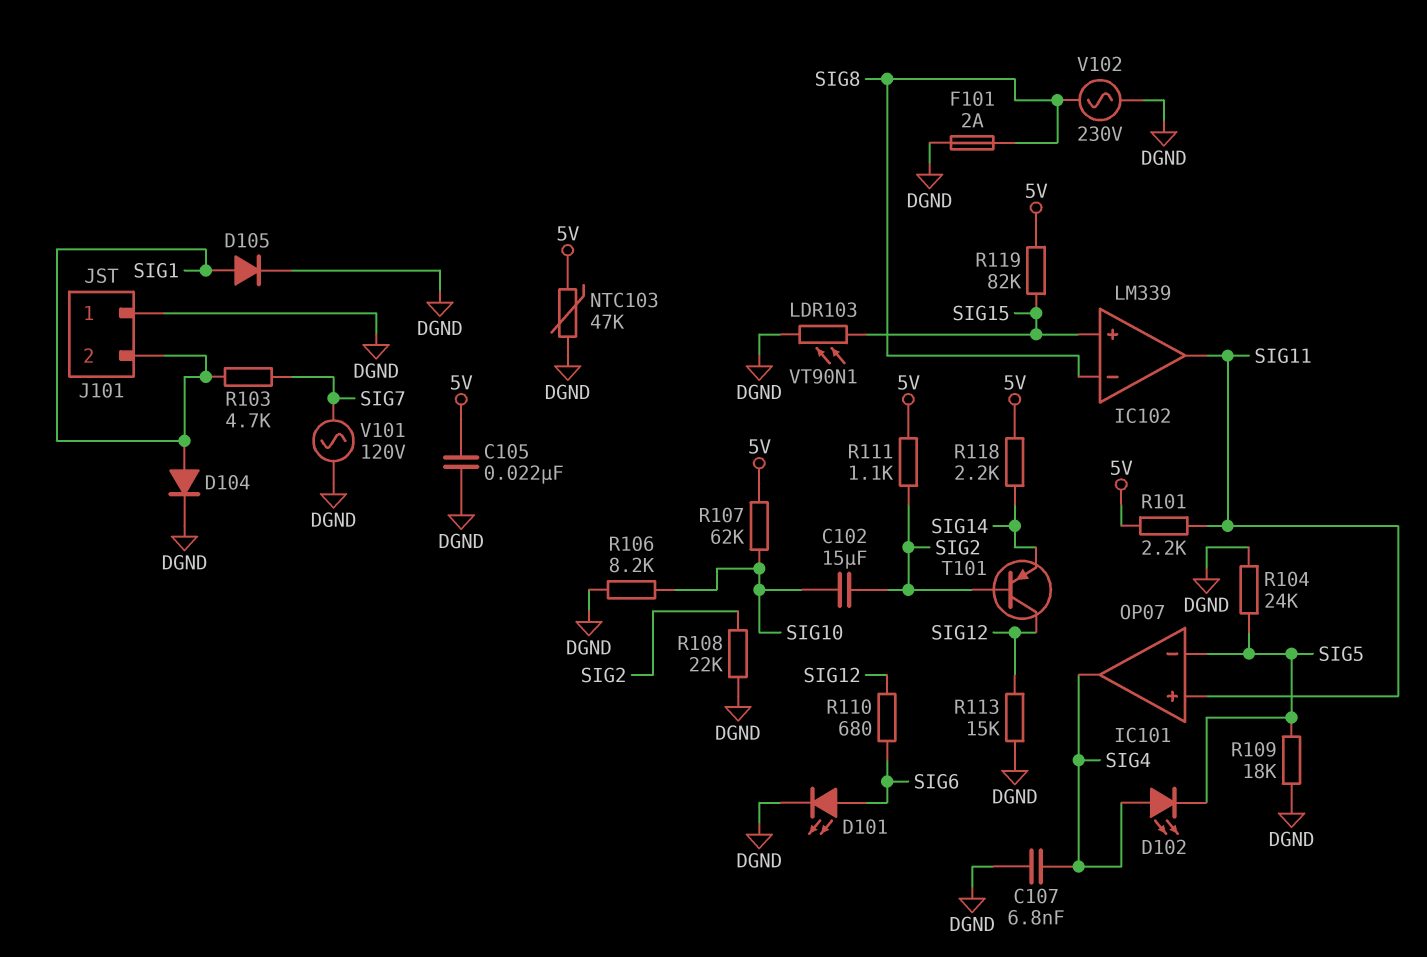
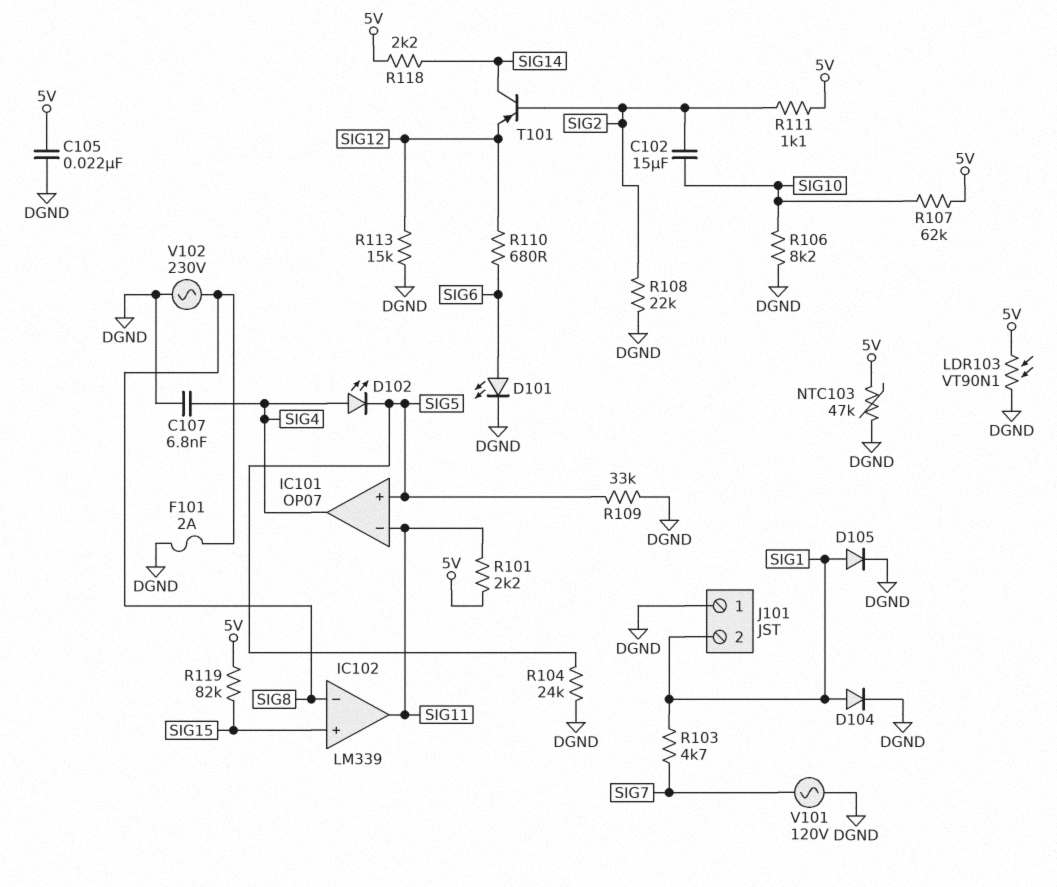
IC101 pin in+: SIG11 -> SIG5
IC101 pin in-: SIG5 -> SIG11
LDR103: VT90N1 (DGND, SIG15) -> VT90N1 (5V, DGND)
R109: 18k (DGND, SIG5) -> 33k (DGND, SIG5)
T101: PNP (B SIG2, C SIG12, E SIG14) -> PNP (B SIG2, C SIG14, E SIG12)

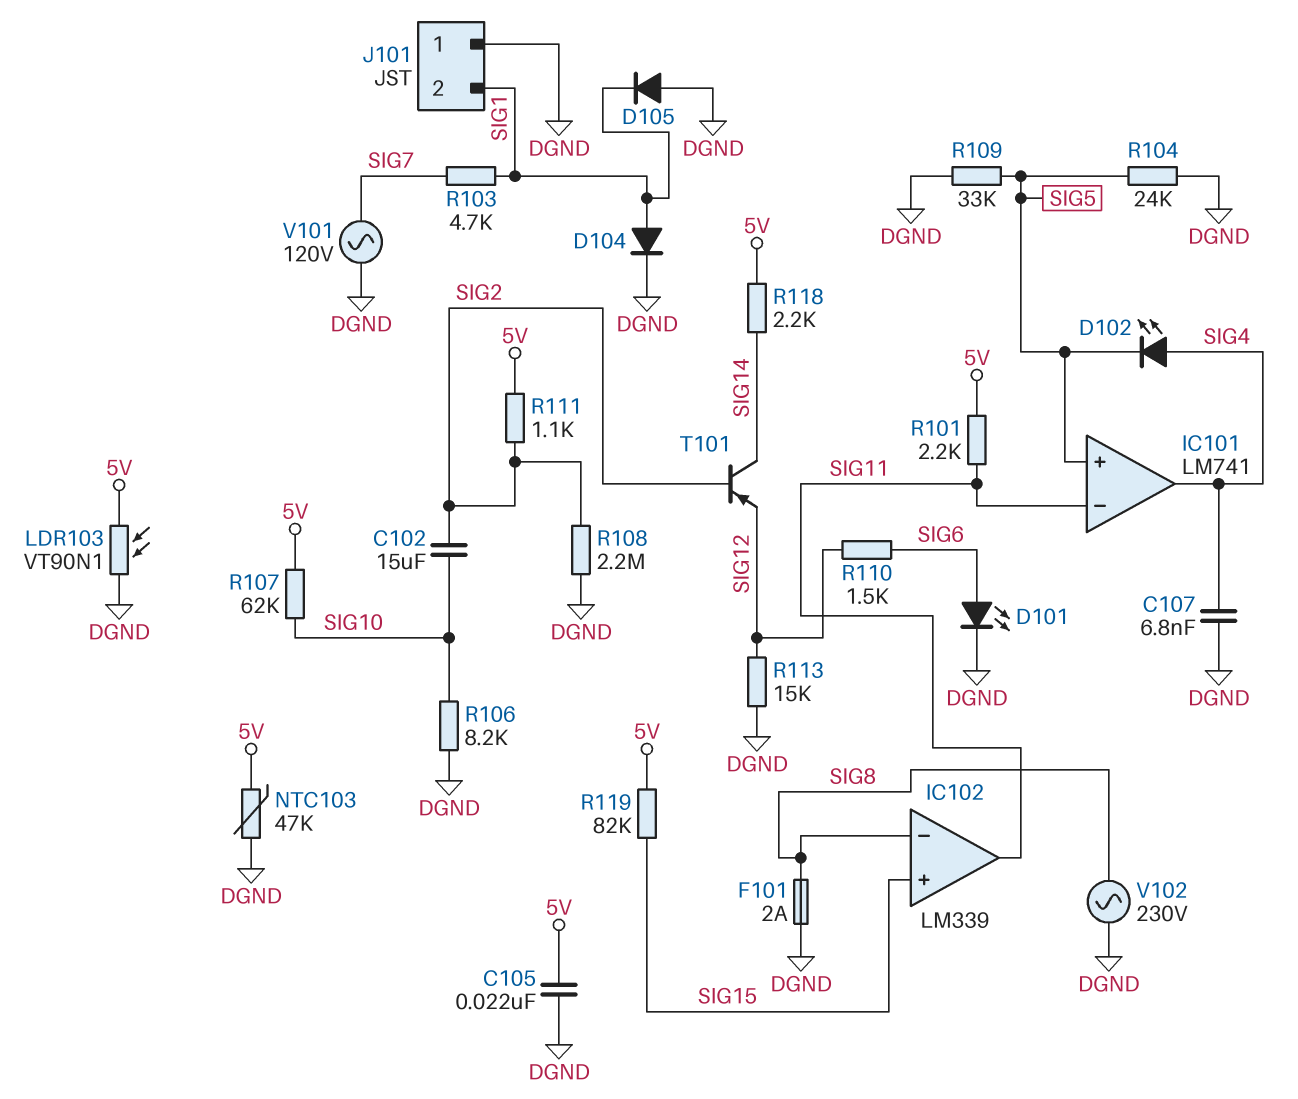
D105: diode (A SIG1, K DGND) -> diode (A DGND, K SIG1)
IC101: OP07 -> LM741
R108: 22k (DGND, SIG2) -> 2.2M (DGND, SIG2)
R110: 680 (SIG6, SIG12) -> 1.5k (SIG6, SIG12)

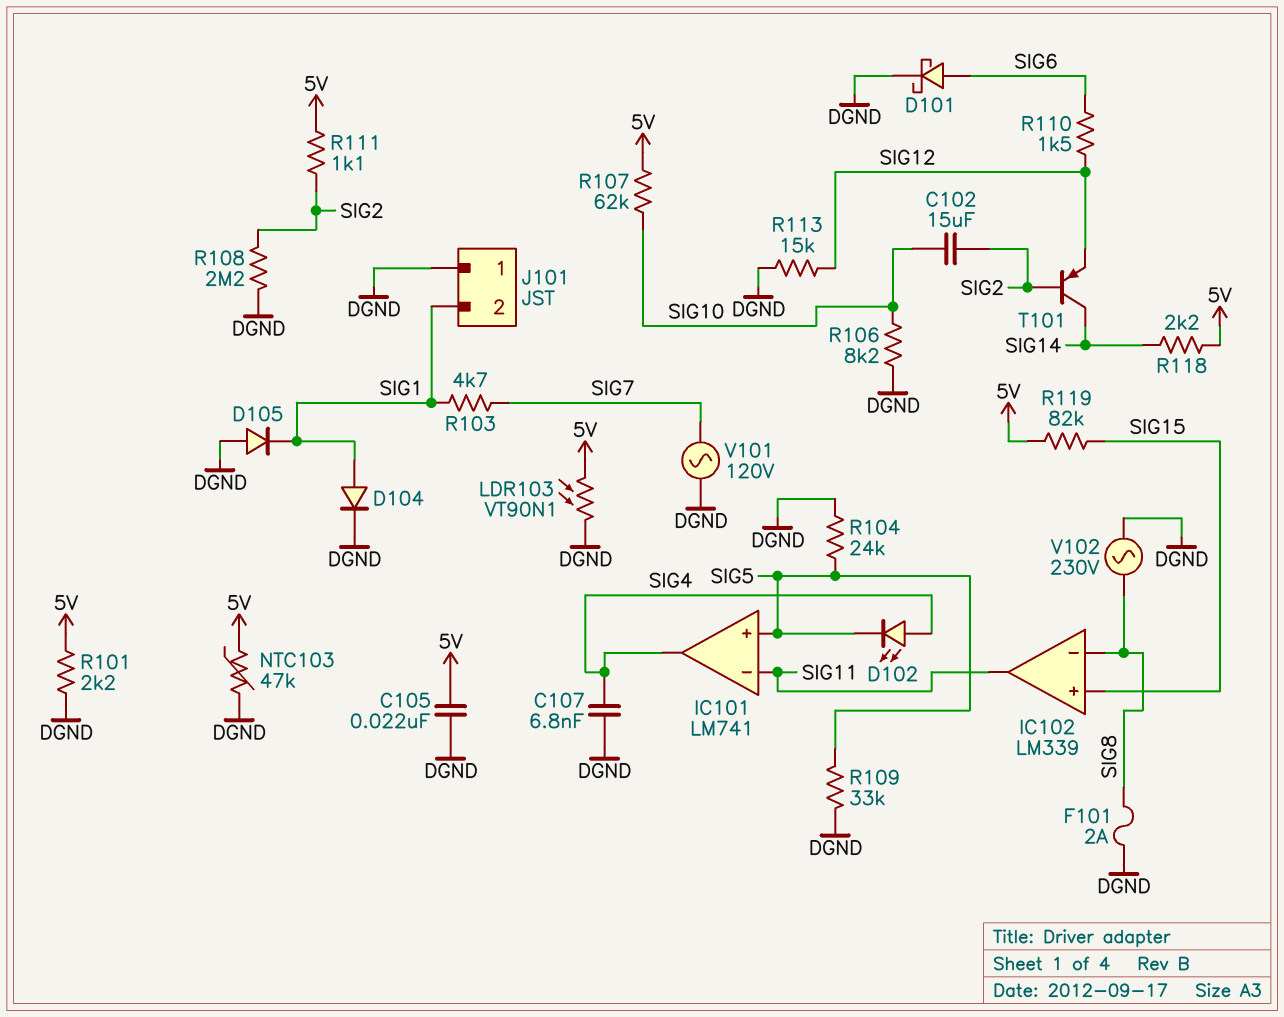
D101: LED (A SIG6, K DGND) -> schottky (A SIG6, K DGND)
R101: 2.2k (5V, SIG11) -> 2.2k (5V, DGND)

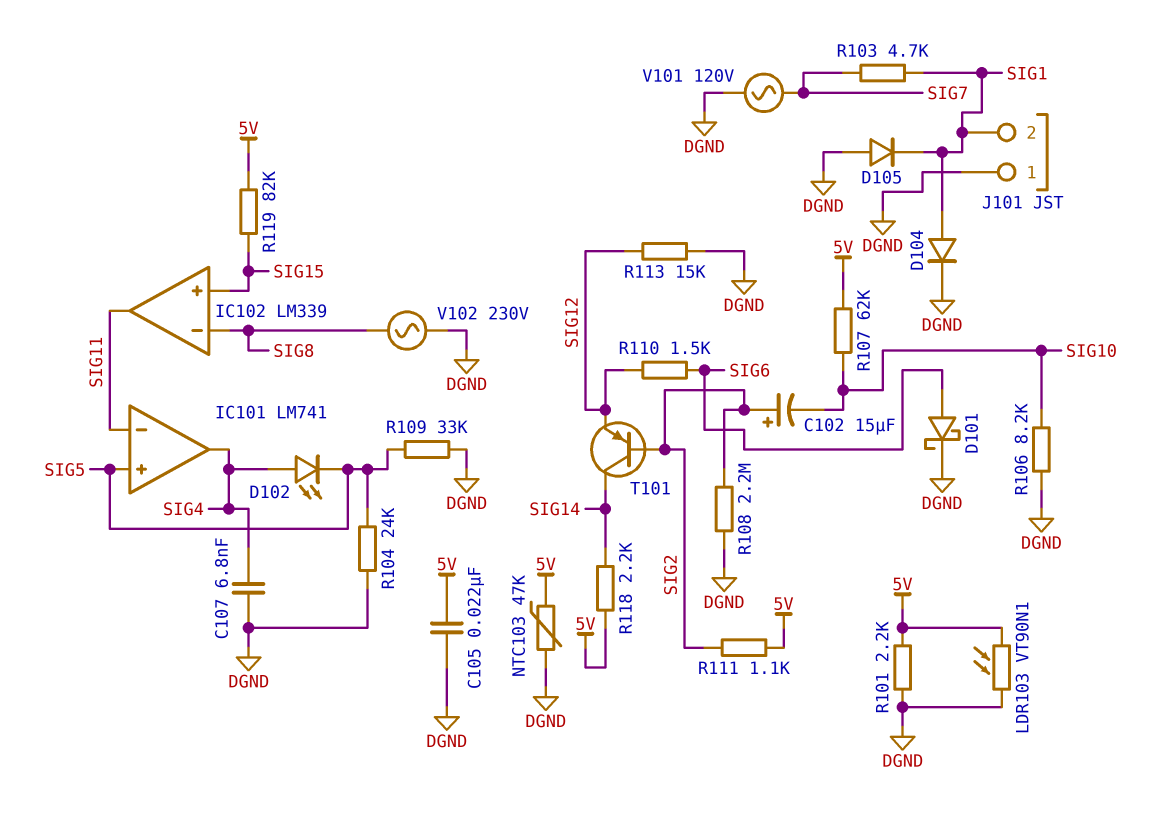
C102: 15uF (SIG2, SIG10) -> 15uF (plus SIG2, minus SIG10)
F101: 2A (DGND, SIG8) -> none

